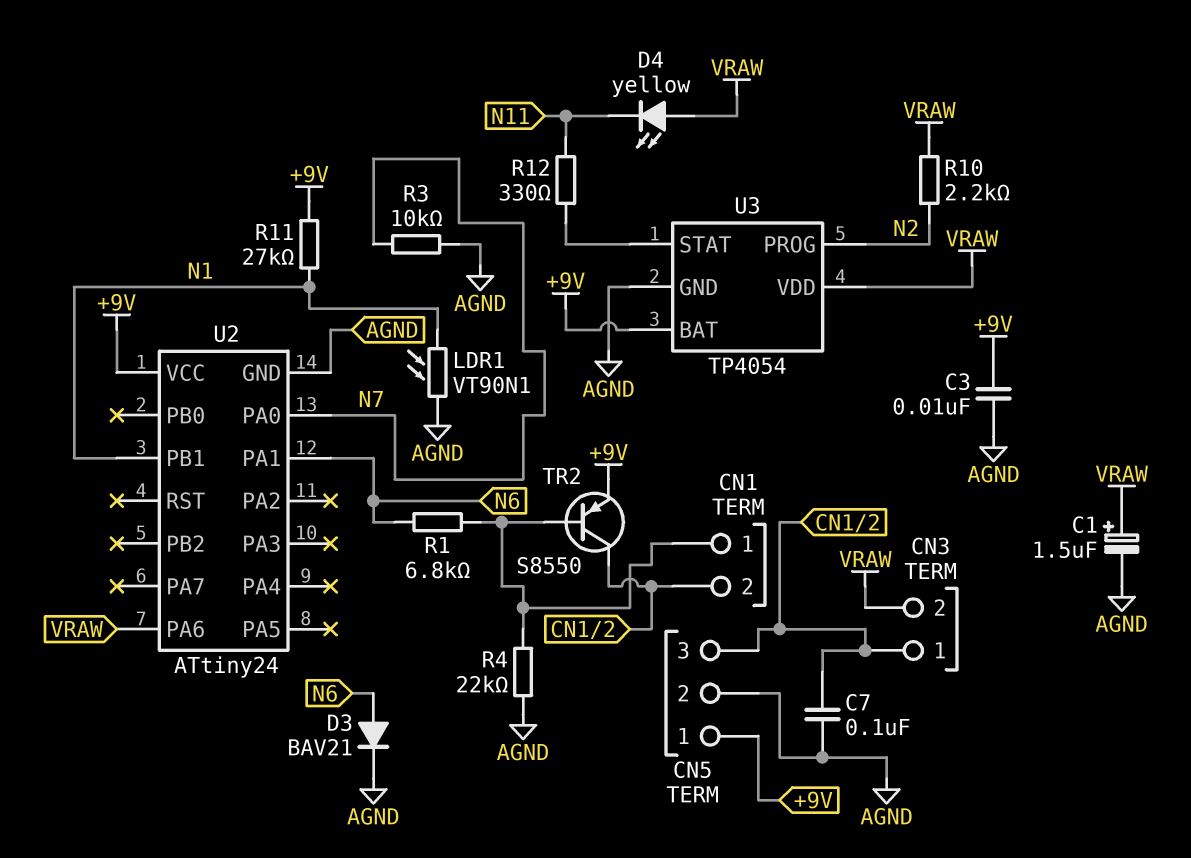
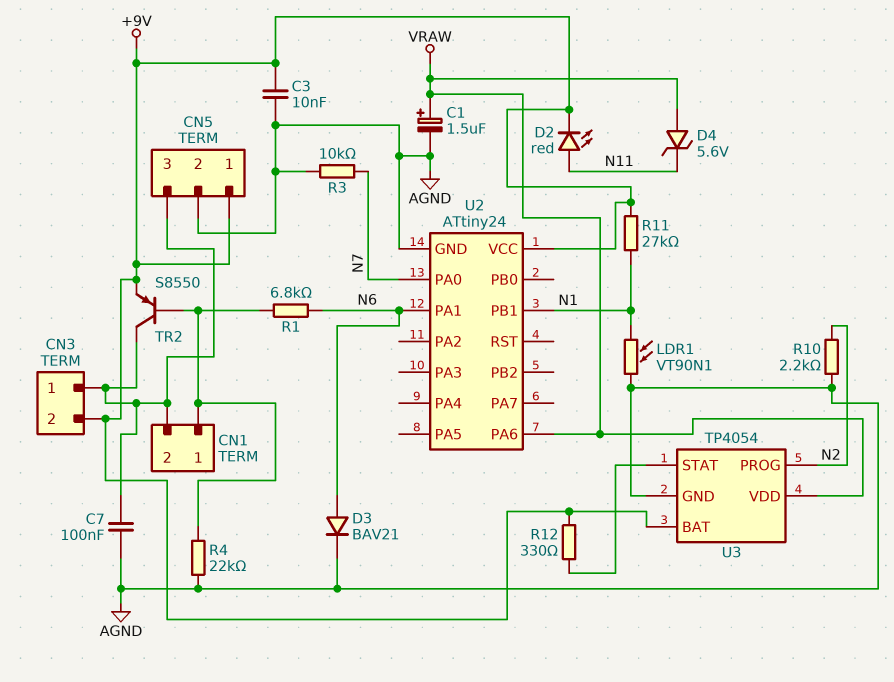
CN3 pin 2: VRAW -> +9V
D2: none -> LED red (A N11, K +9V)
D4: LED yellow (A VRAW, K N11) -> zener 5.6V (A VRAW, K N11)
R10: 2.2k (N2, VRAW) -> 2.2k (AGND, N2)
R12: 330 (N11, U3/STAT) -> 330 (+9V, U3/STAT)

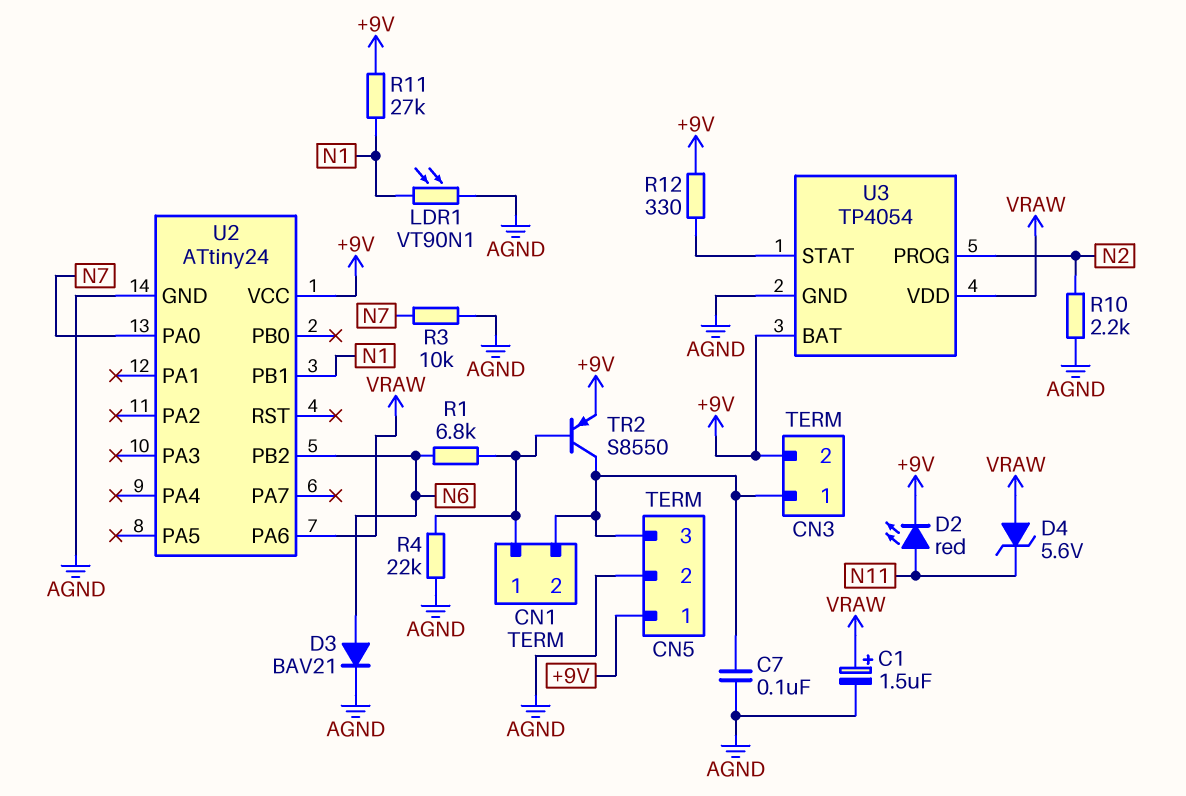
C3: 10nF (+9V, AGND) -> none
U2 pin PA1: N6 -> none
U2 pin PB2: none -> N6

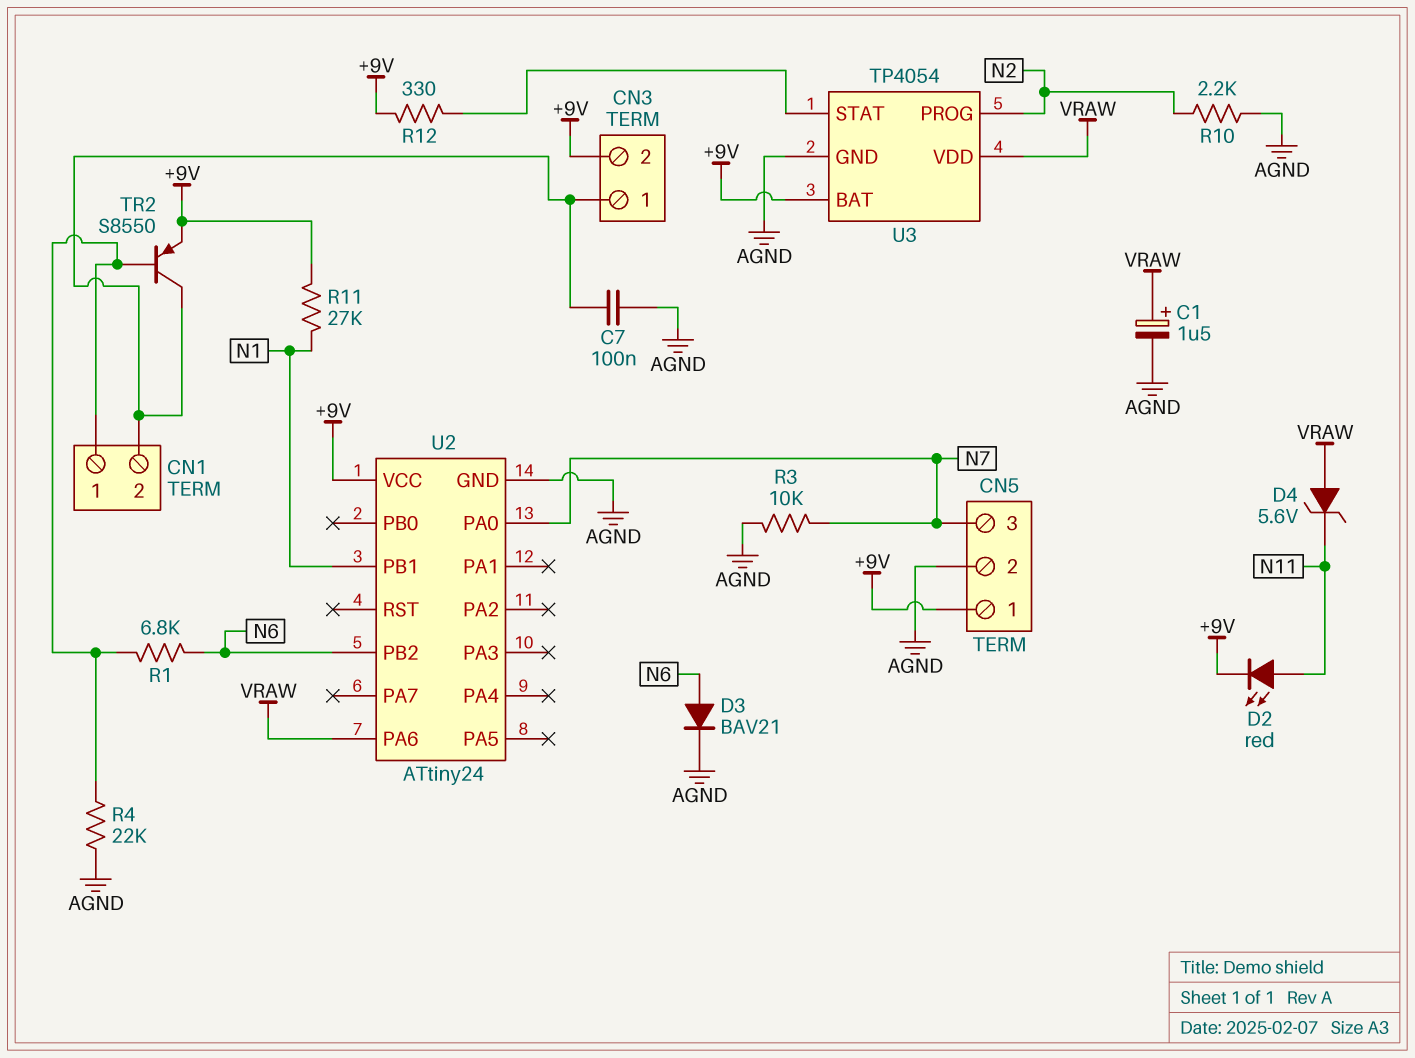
CN5 pin 3: CN1/2 -> N7
LDR1: VT90N1 (AGND, N1) -> none

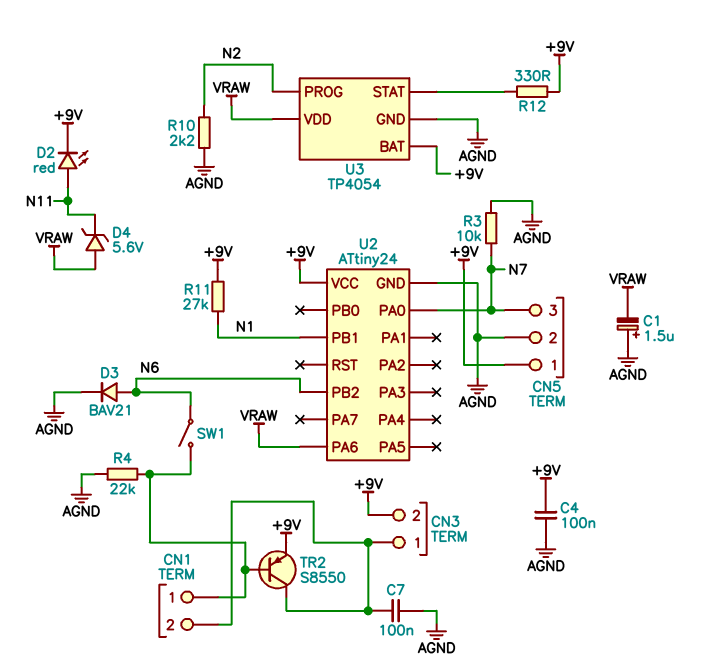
C1: 1.5uF (plus VRAW, minus AGND) -> 1.5uF (plus AGND, minus VRAW)
C4: none -> 100nF (+9V, AGND)
R1: 6.8k (CN1/1, N6) -> none
SW1: none -> switch (CN1/1, N6)

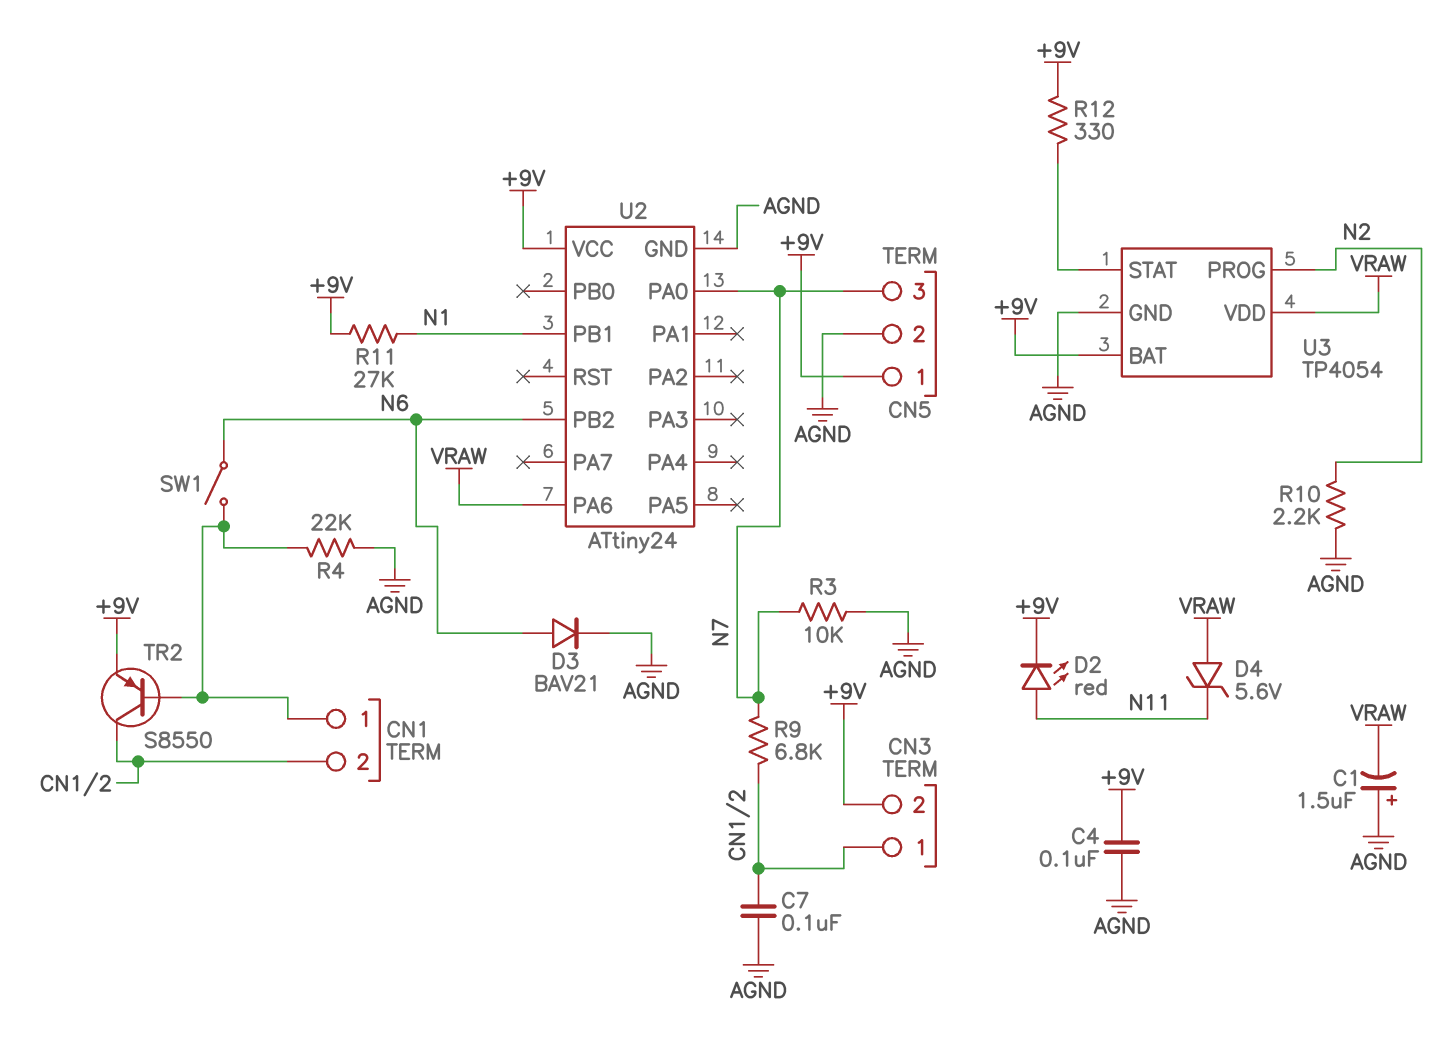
R9: none -> 6.8k (CN1/2, N7)

